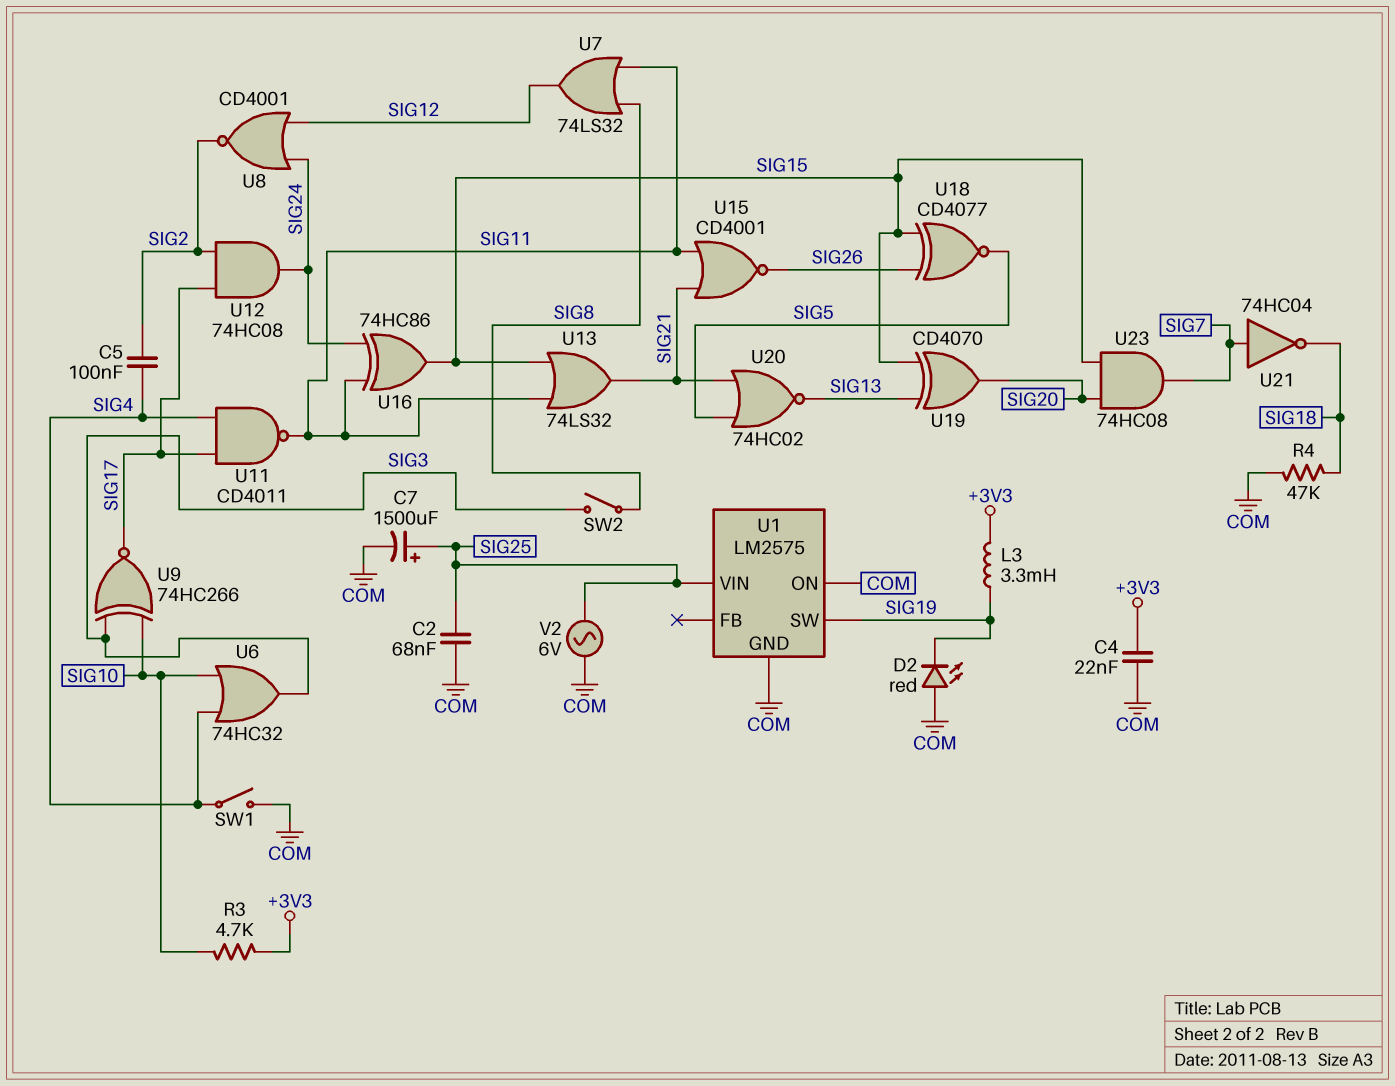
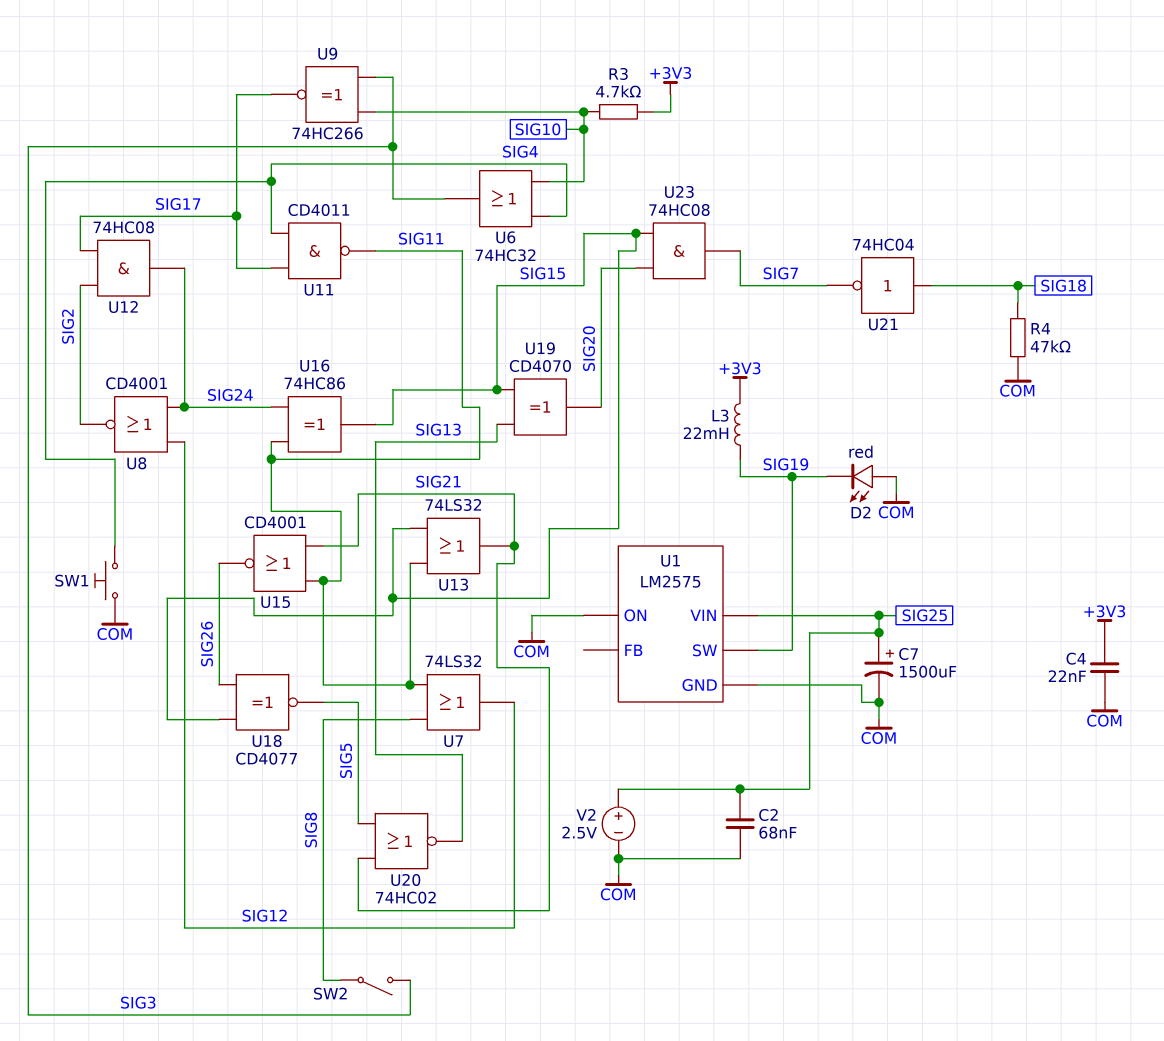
C5: 100nF (SIG2, SIG4) -> none
L3: 3.3mH (+3V3, SIG19) -> 22mH (+3V3, SIG19)
SW1: switch (COM, SIG4) -> button (COM, SIG4)
U21: NOT 74HC04 (in SIG7, out SIG18) -> NOT 74HC04 (in SIG18, out SIG7)
V2: AC 6V (COM, SIG25) -> 2.5V (plus SIG25, minus COM)

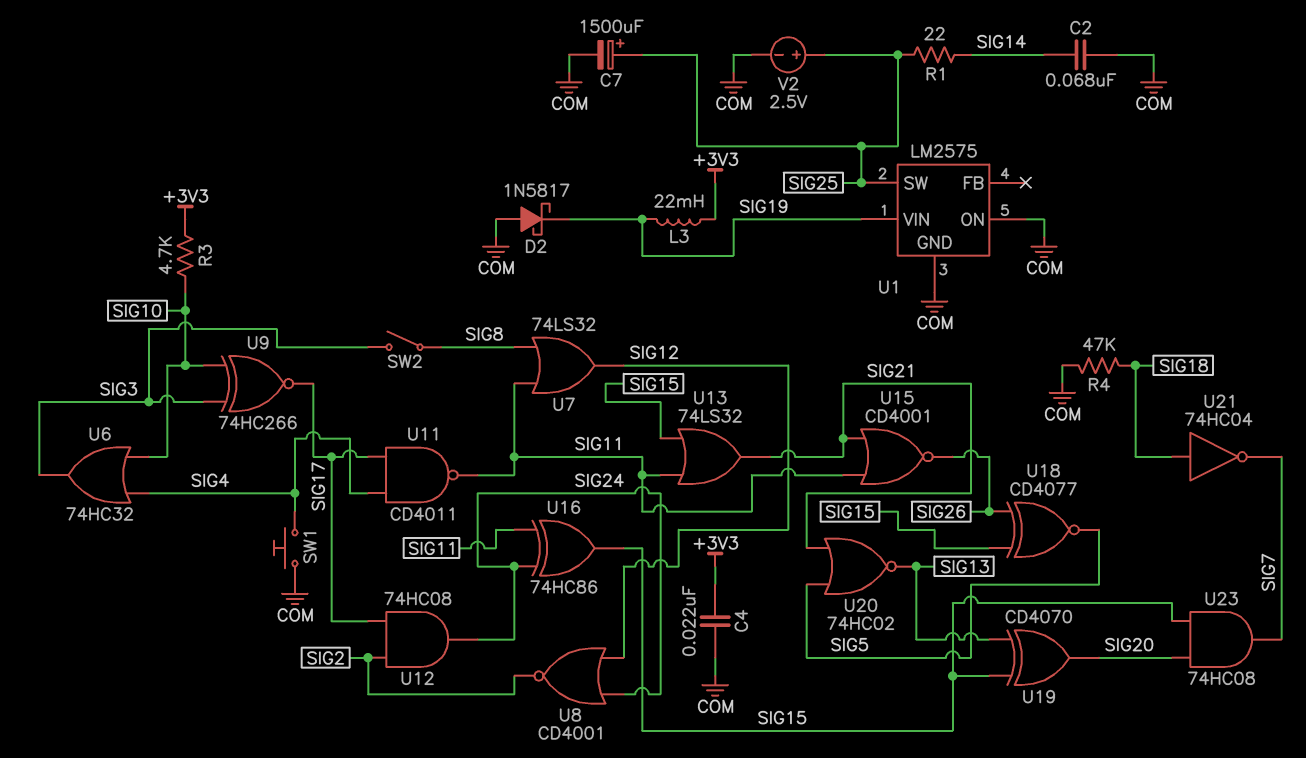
C2: 68nF (COM, SIG25) -> 68nF (COM, SIG14)
D2: LED red (A COM, K SIG19) -> schottky 1N5817 (A COM, K SIG19)
R1: none -> 22 (SIG14, SIG25)
U1 pin SW: SIG19 -> SIG25
U1 pin VIN: SIG25 -> SIG19

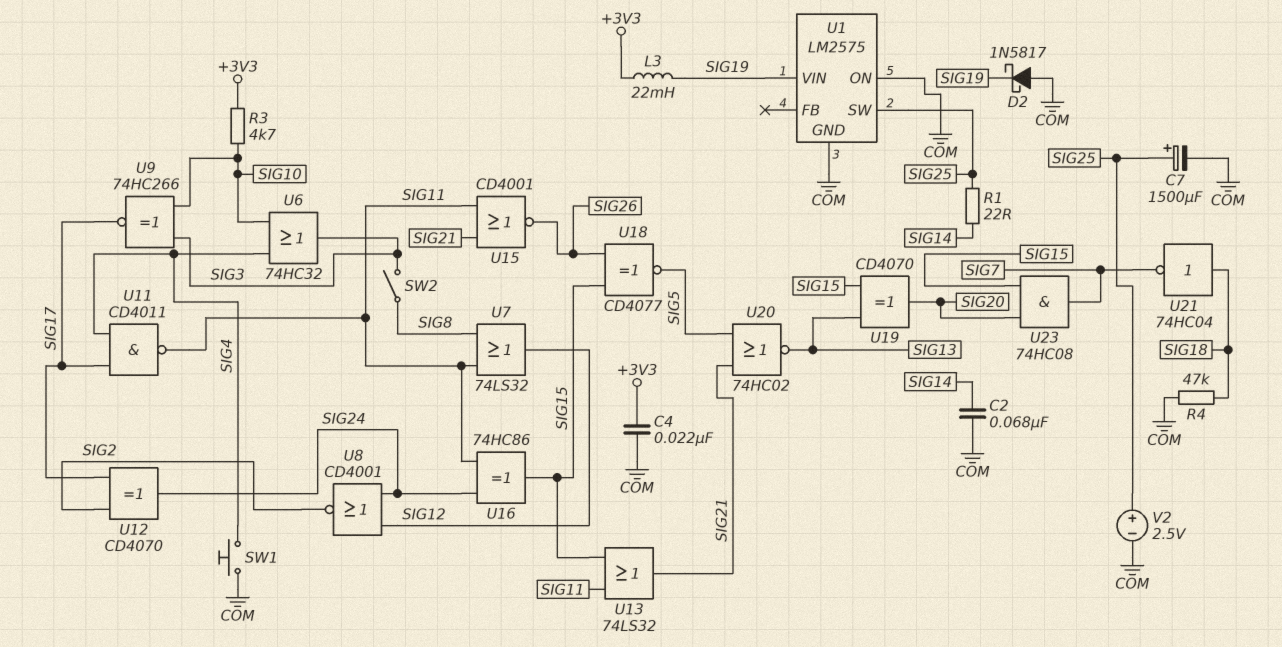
U12: AND 74HC08 (in SIG2, in SIG17, out SIG24) -> XOR CD4070 (in SIG2, in SIG17, out SIG24)

